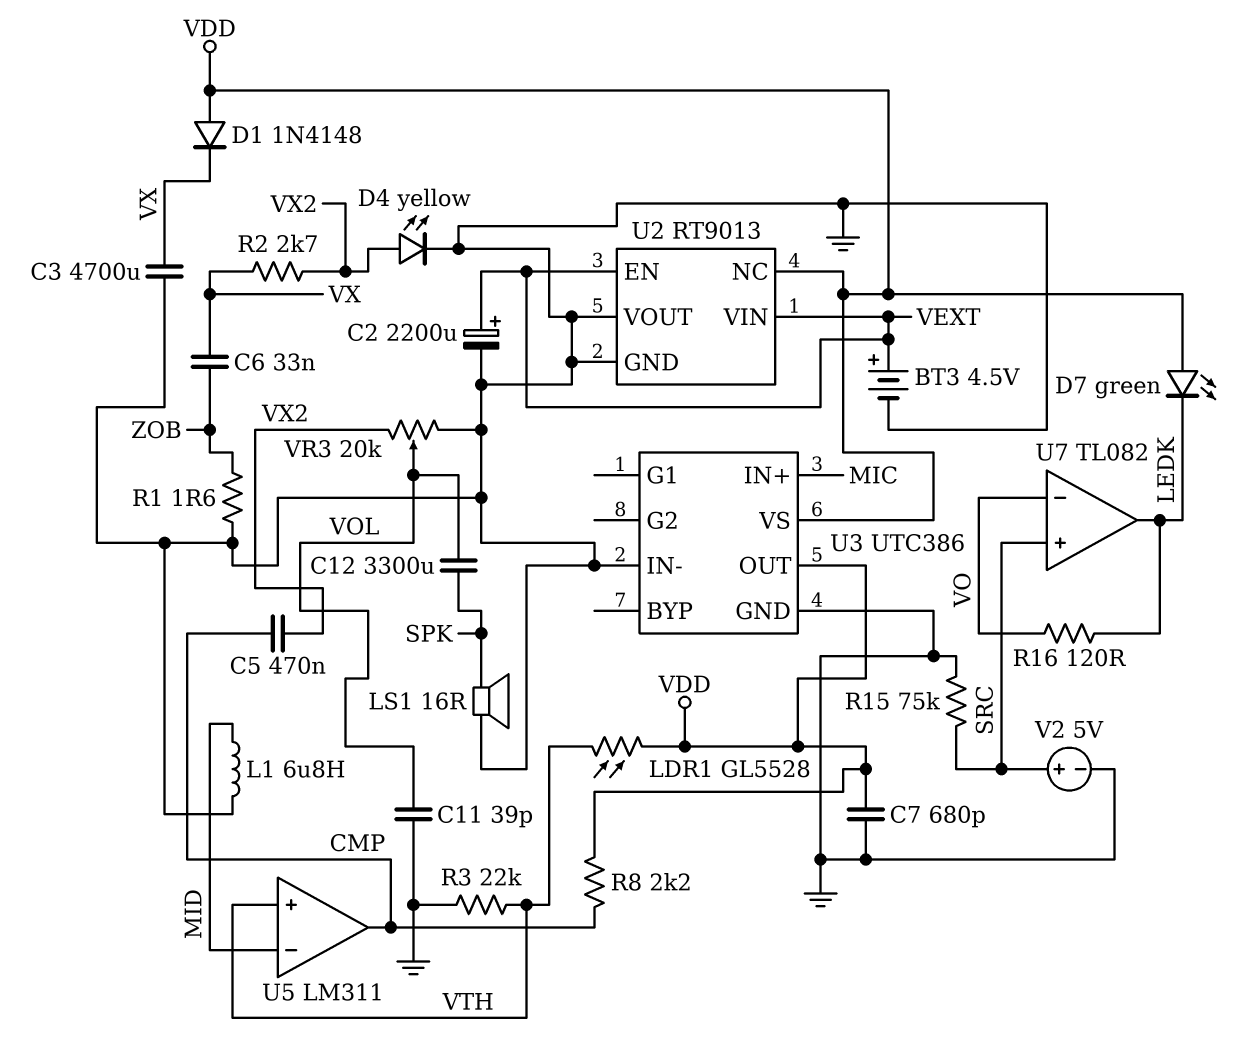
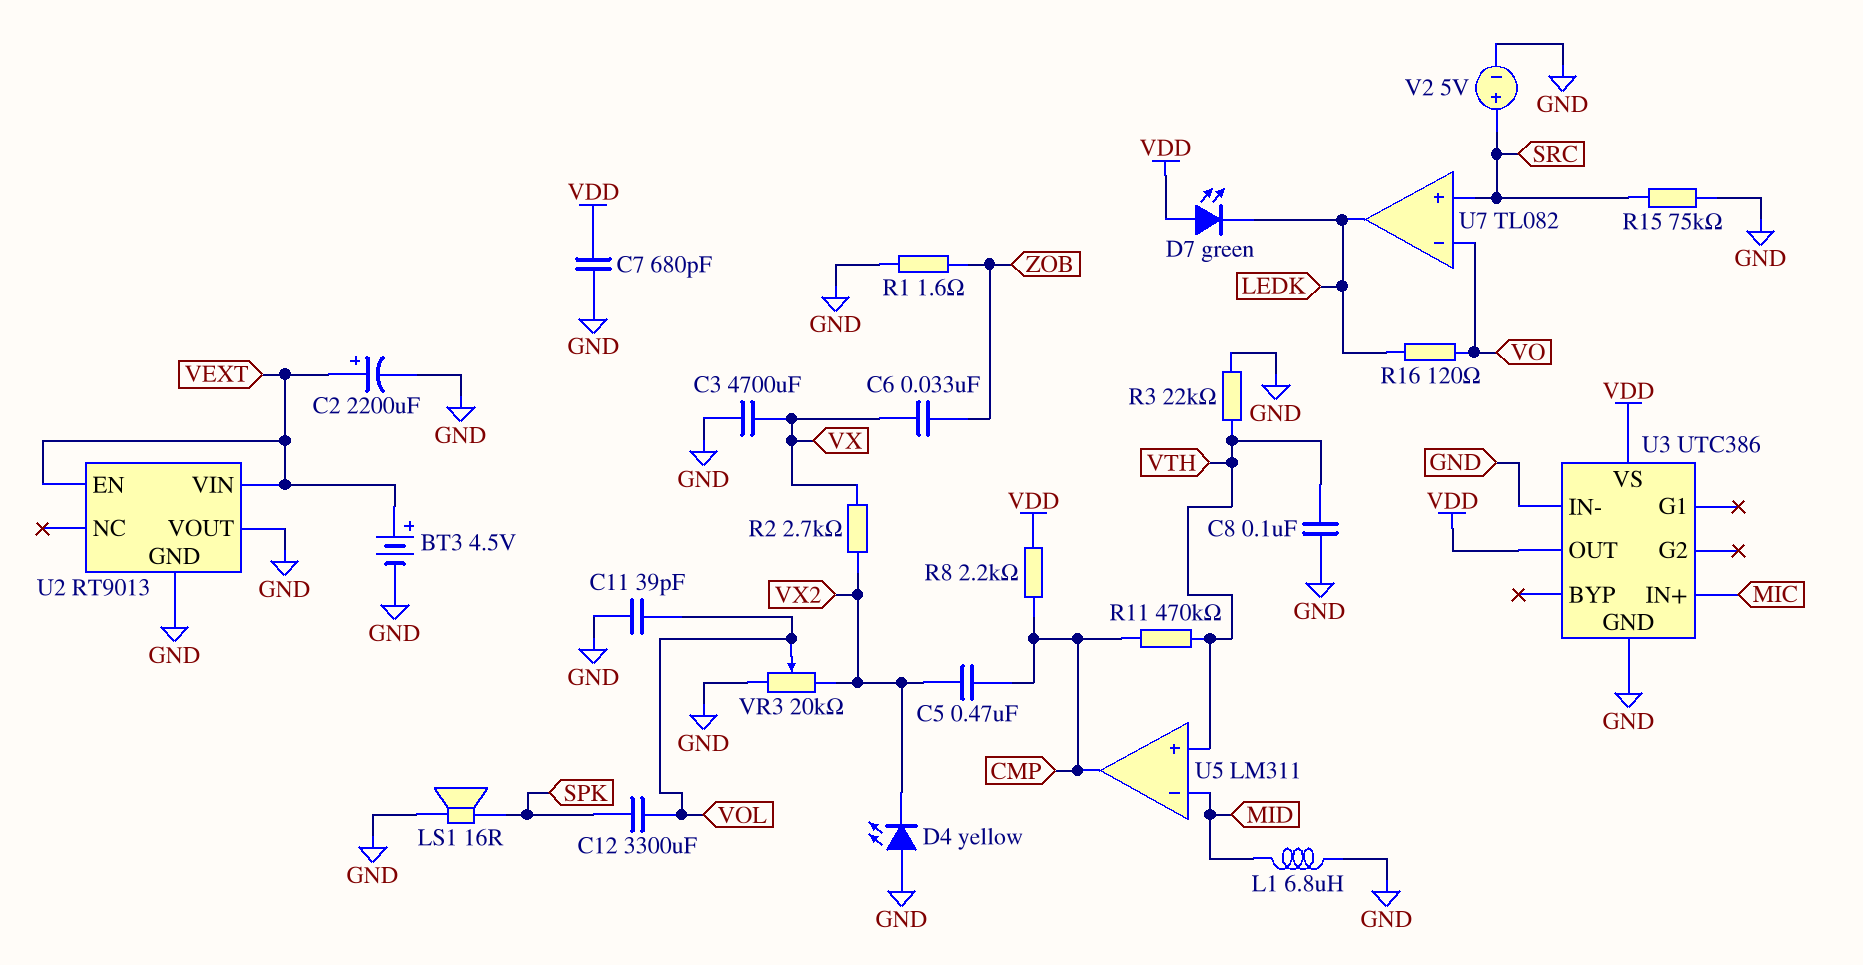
C8: none -> 100nF (GND, VTH)
D1: diode 1N4148 (A VDD, K VX) -> none
D4: LED yellow (A VX2, K GND) -> LED yellow (A GND, K VX2)
LDR1: GL5528 (VDD, VTH) -> none
R11: none -> 470k (CMP, VTH)
U2 pin NC: VDD -> none

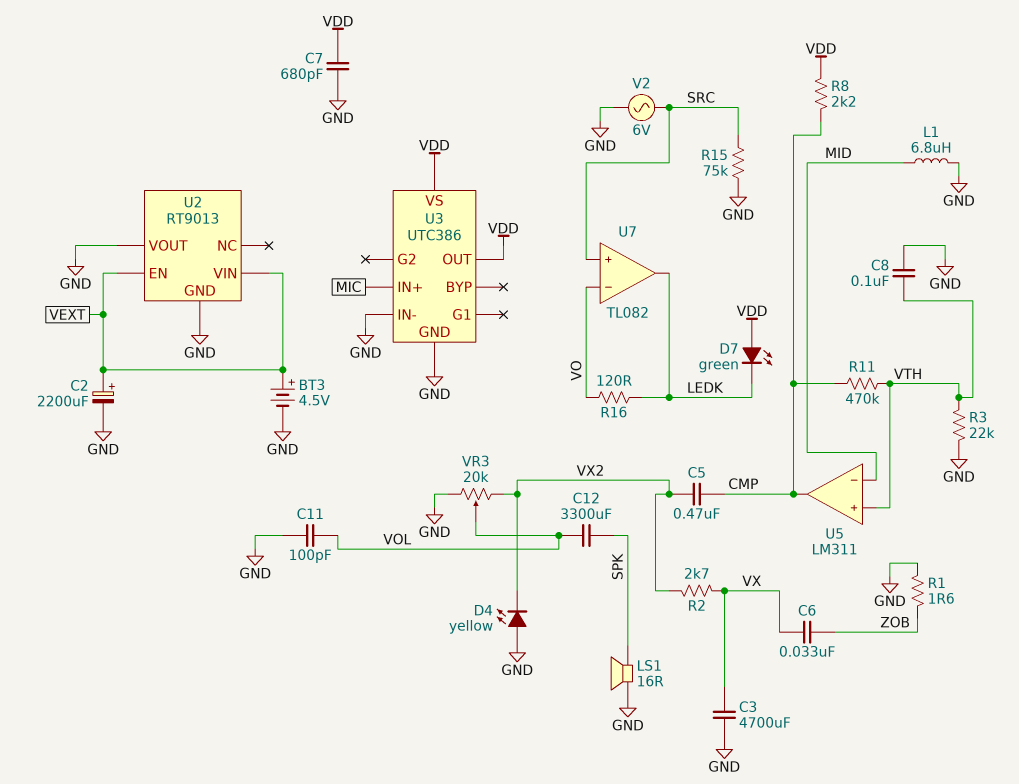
C11: 39pF (GND, VOL) -> 100pF (GND, VOL)
V2: 5V (plus SRC, minus GND) -> AC 6V (GND, SRC)

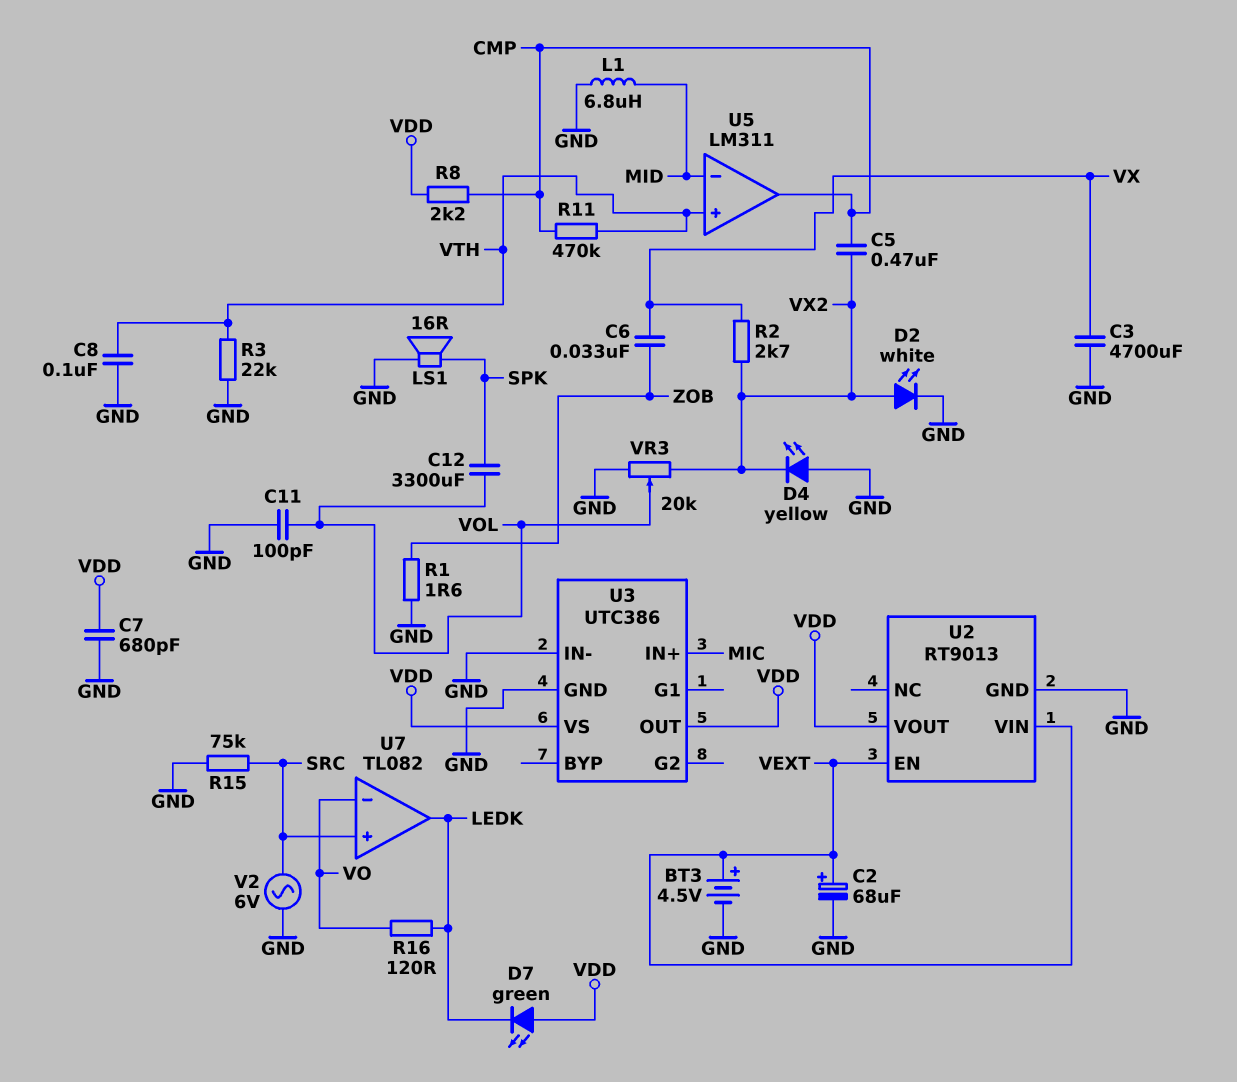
C2: 2200uF (plus VEXT, minus GND) -> 68uF (plus VEXT, minus GND)
D2: none -> LED white (A VX2, K GND)
U2 pin VOUT: GND -> VDD

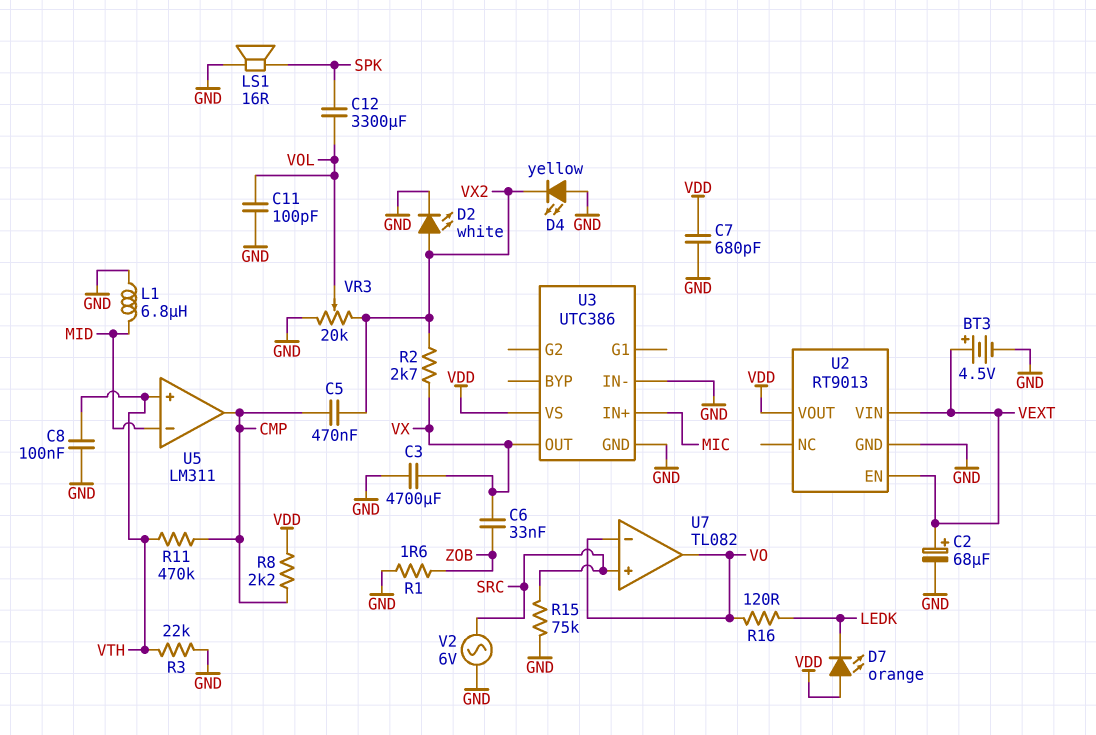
D7: LED green (A VDD, K LEDK) -> LED orange (A VDD, K LEDK)
U3 pin OUT: VDD -> VX
U7 pin out: LEDK -> VO

